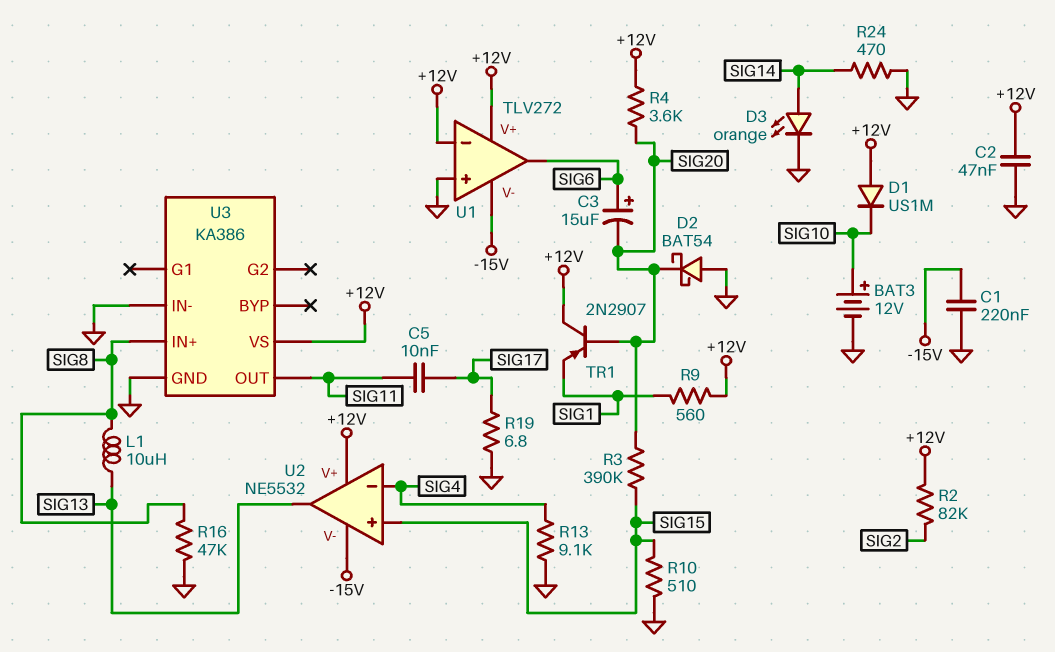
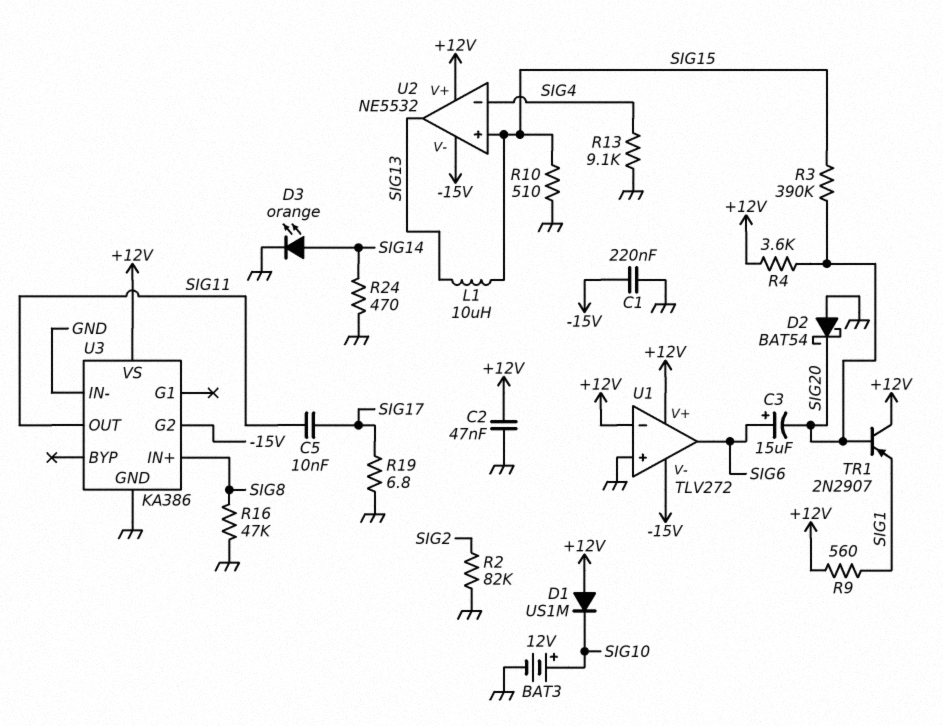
L1: 10uH (SIG8, SIG13) -> 10uH (SIG13, SIG15)
R2: 82k (+12V, SIG2) -> 82k (GND, SIG2)
U3 pin G2: none -> -15V

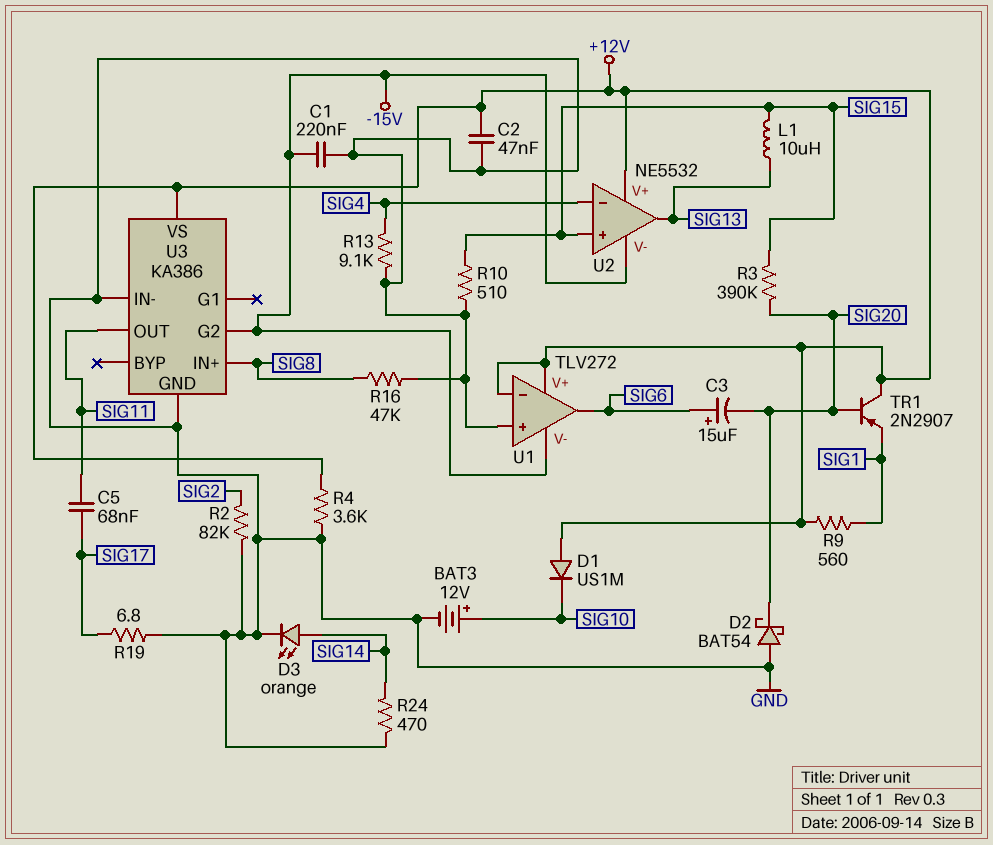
C5: 10nF (SIG11, SIG17) -> 68nF (SIG11, SIG17)
R4: 3.6k (+12V, SIG20) -> 3.6k (+12V, GND)

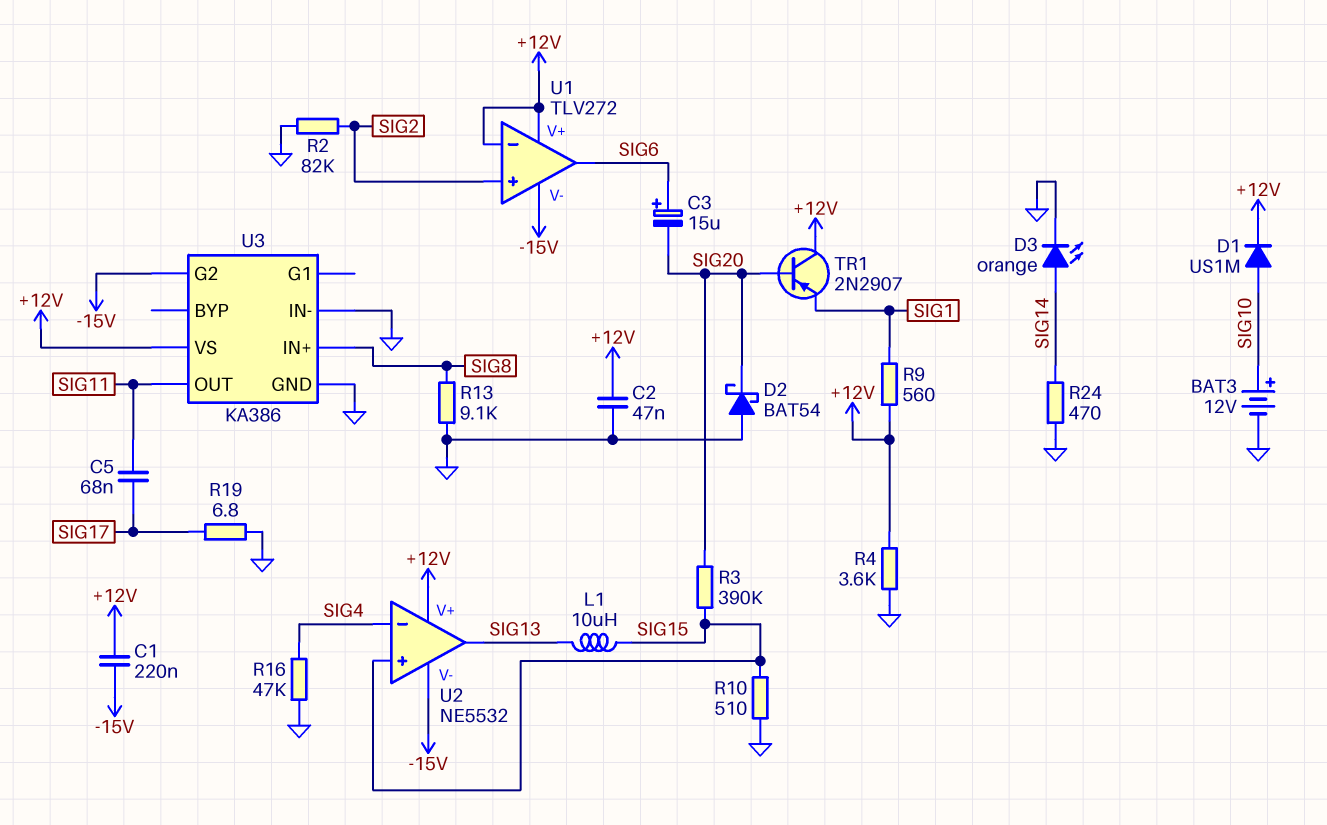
C1: 220nF (-15V, GND) -> 220nF (+12V, -15V)
D1: diode US1M (A +12V, K SIG10) -> diode US1M (A SIG10, K +12V)
R13: 9.1k (GND, SIG4) -> 9.1k (GND, SIG8)
R16: 47k (GND, SIG8) -> 47k (GND, SIG4)
U1 pin in+: GND -> SIG2

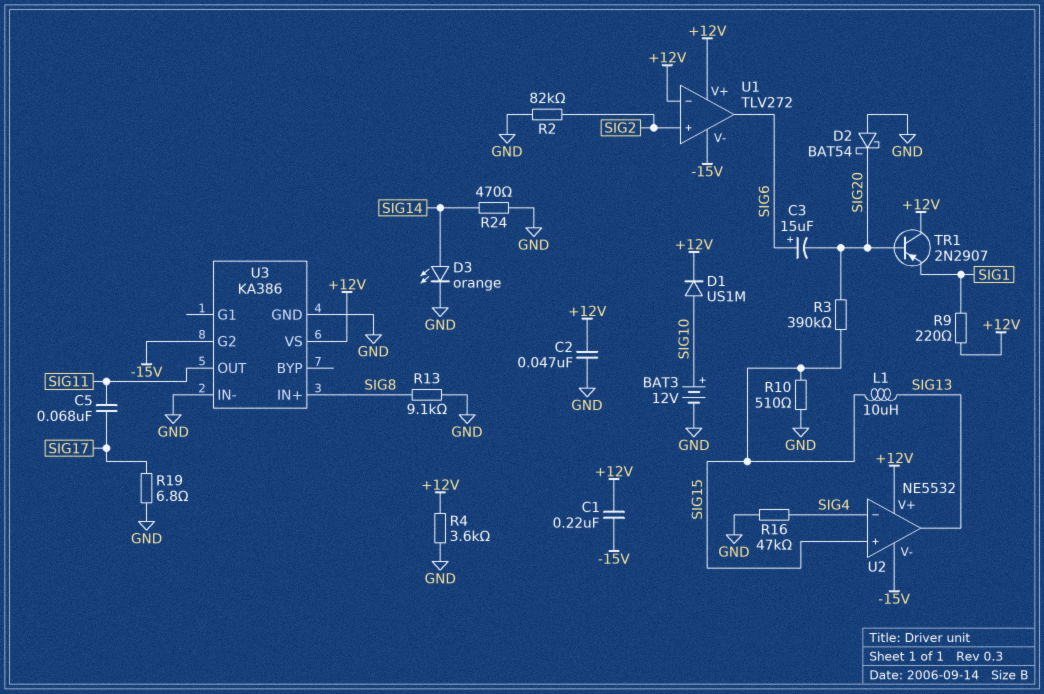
R9: 560 (+12V, SIG1) -> 220 (+12V, SIG1)

